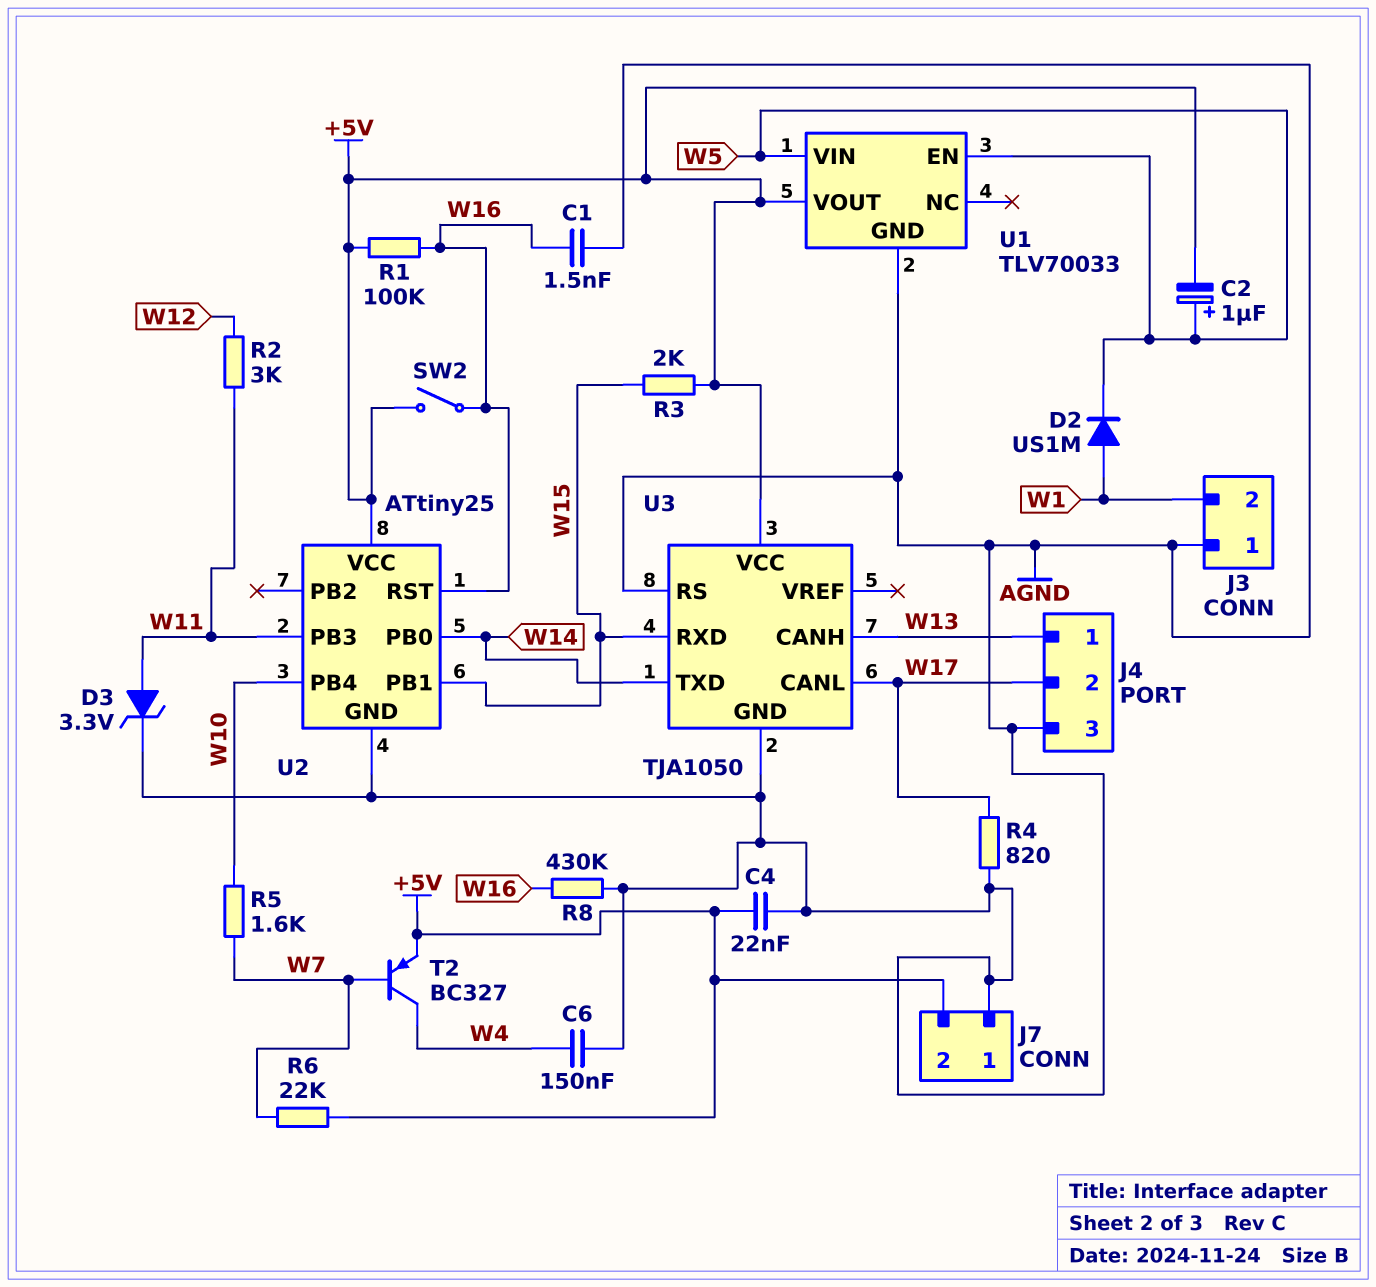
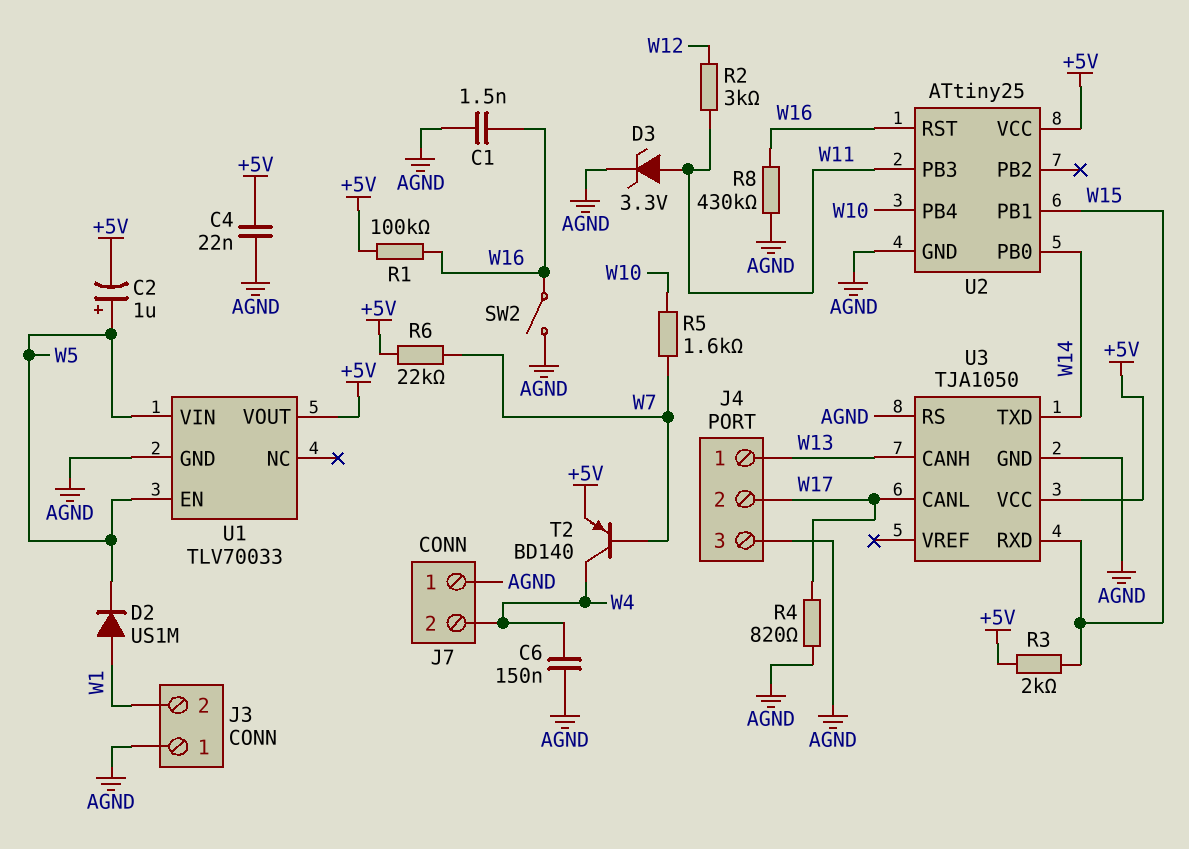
J7 pin 2: +5V -> W4
SW2: switch (+5V, W16) -> switch (AGND, W16)
T2: PNP BC327 (B W7, C W4, E +5V) -> PNP BD140 (B W7, C W4, E +5V)

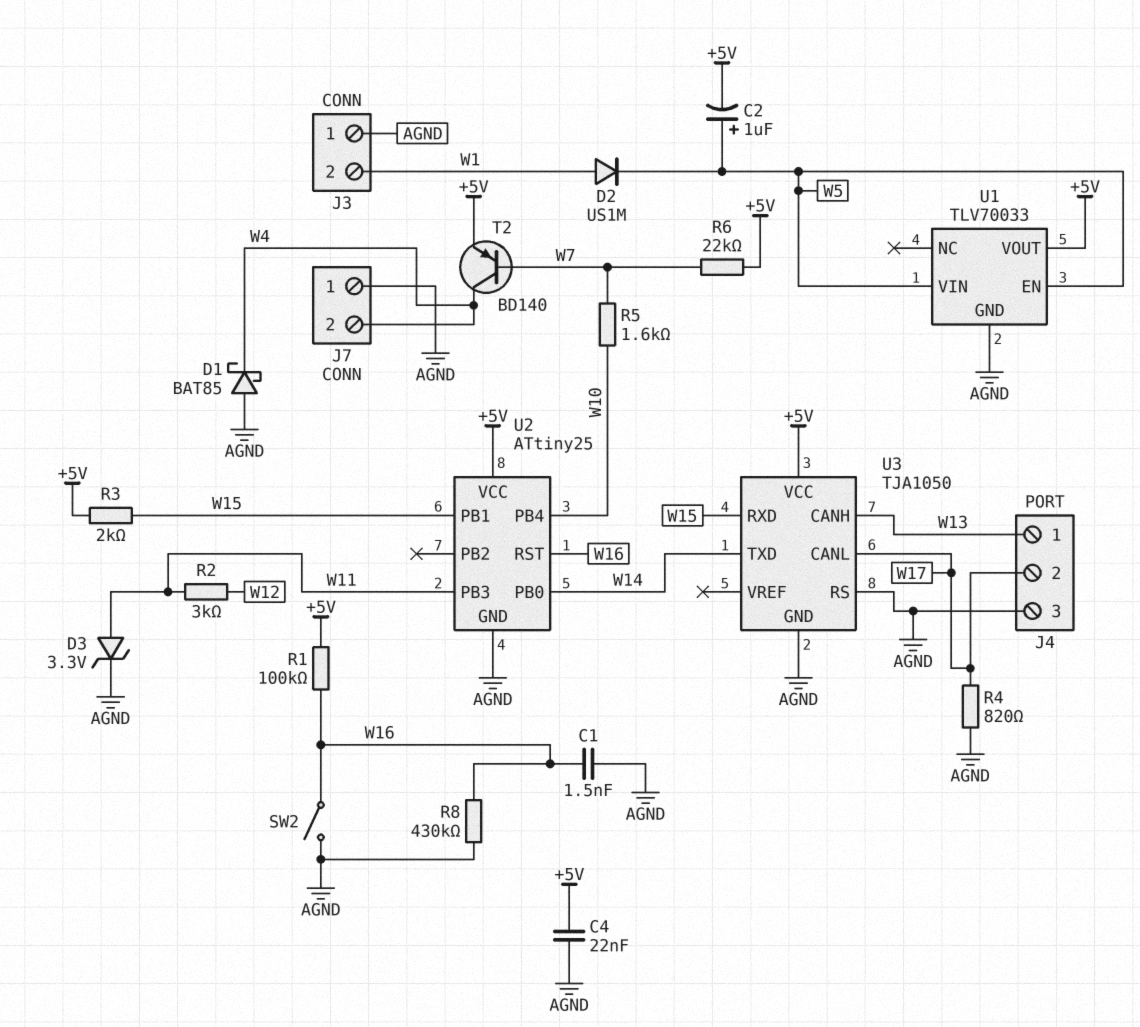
C6: 150nF (AGND, W4) -> none
D1: none -> schottky BAT85 (A AGND, K W4)

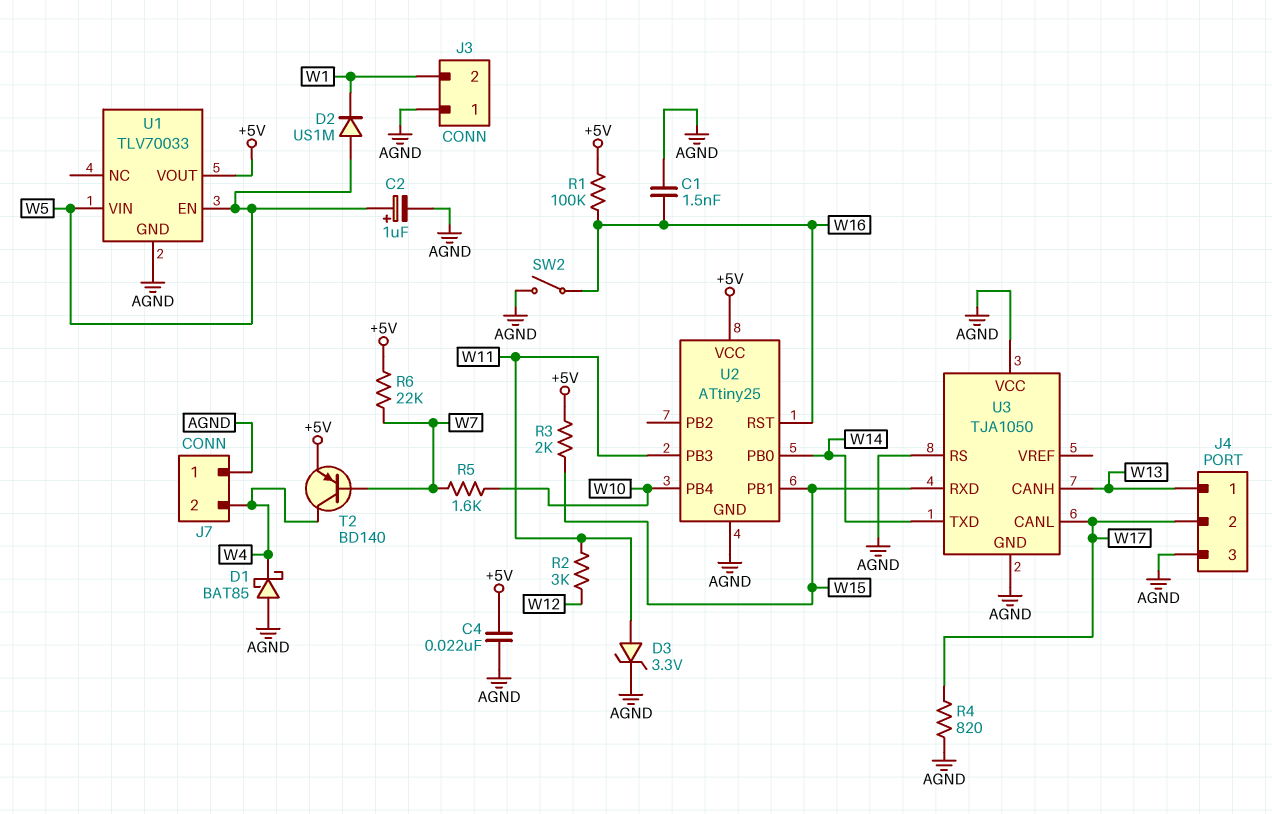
C2: 1uF (plus W5, minus +5V) -> 1uF (plus W5, minus AGND)
D2: diode US1M (A W1, K W5) -> diode US1M (A W5, K W1)
R8: 430k (AGND, W16) -> none
U3 pin VCC: +5V -> AGND

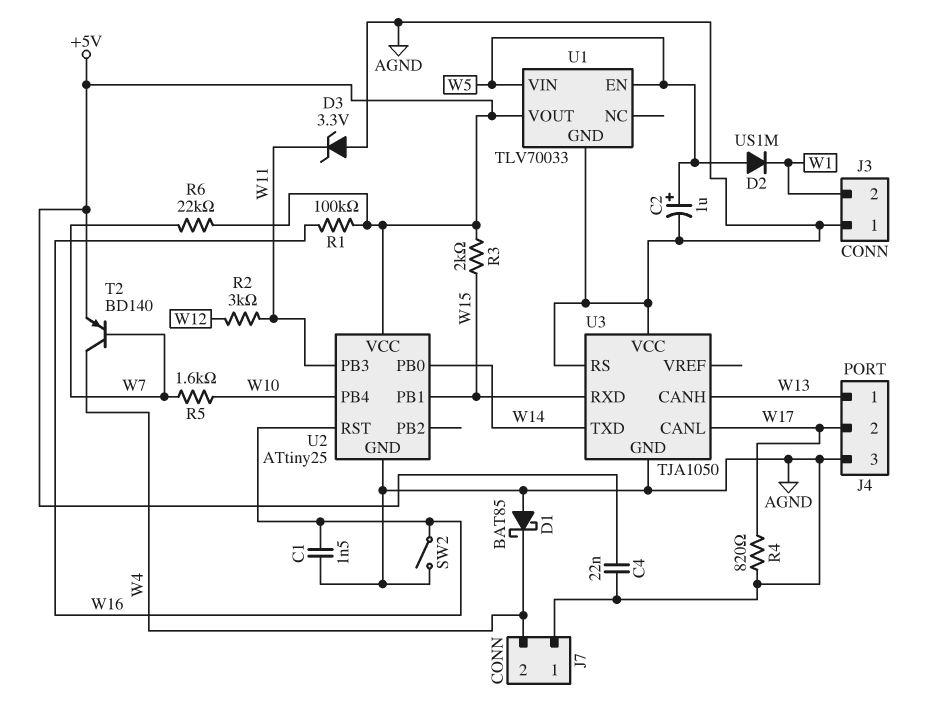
D3: zener 3.3V (A W11, K AGND) -> zener 3.3V (A AGND, K W11)

